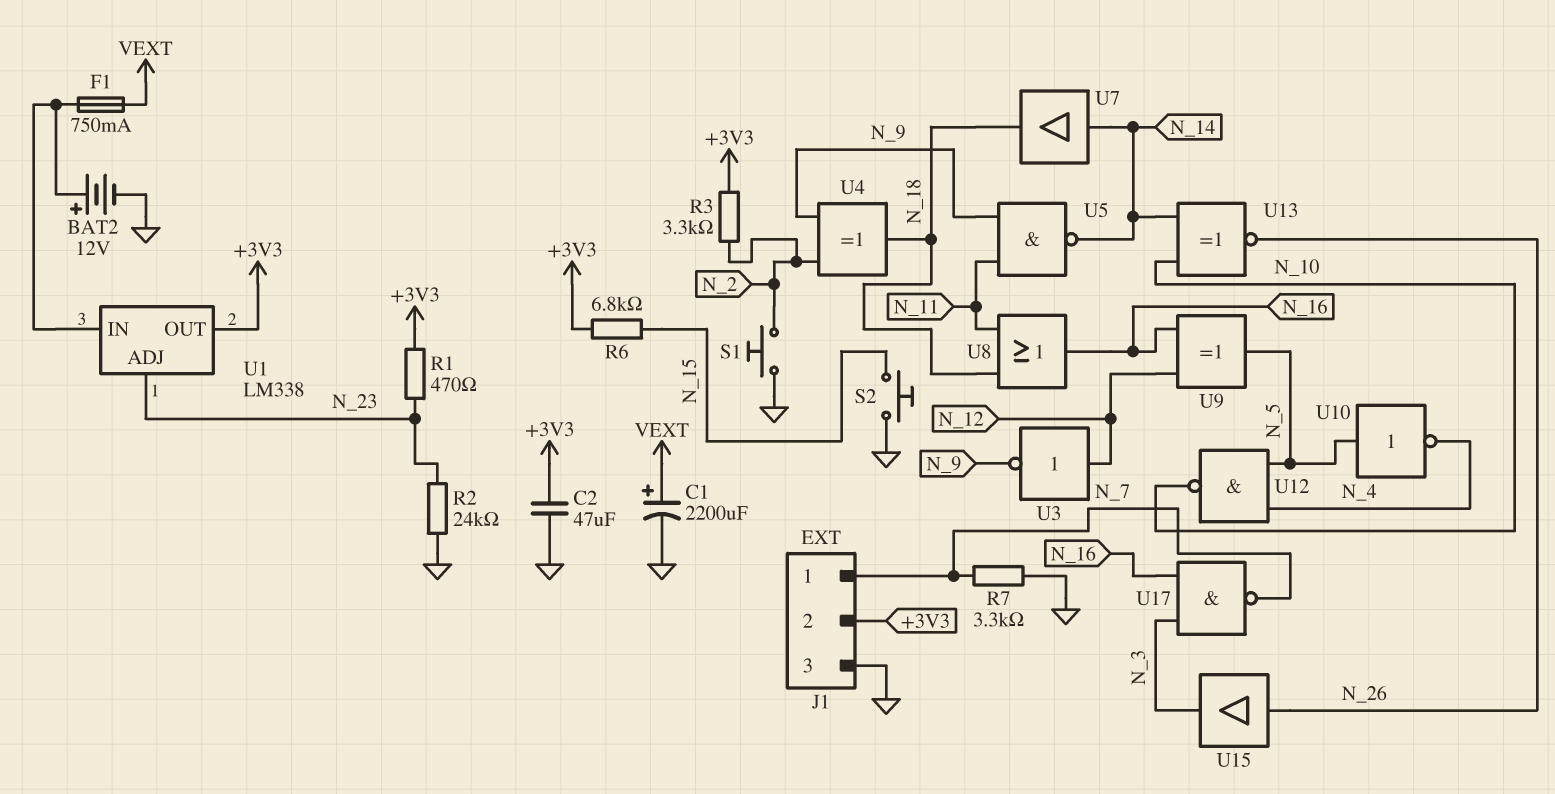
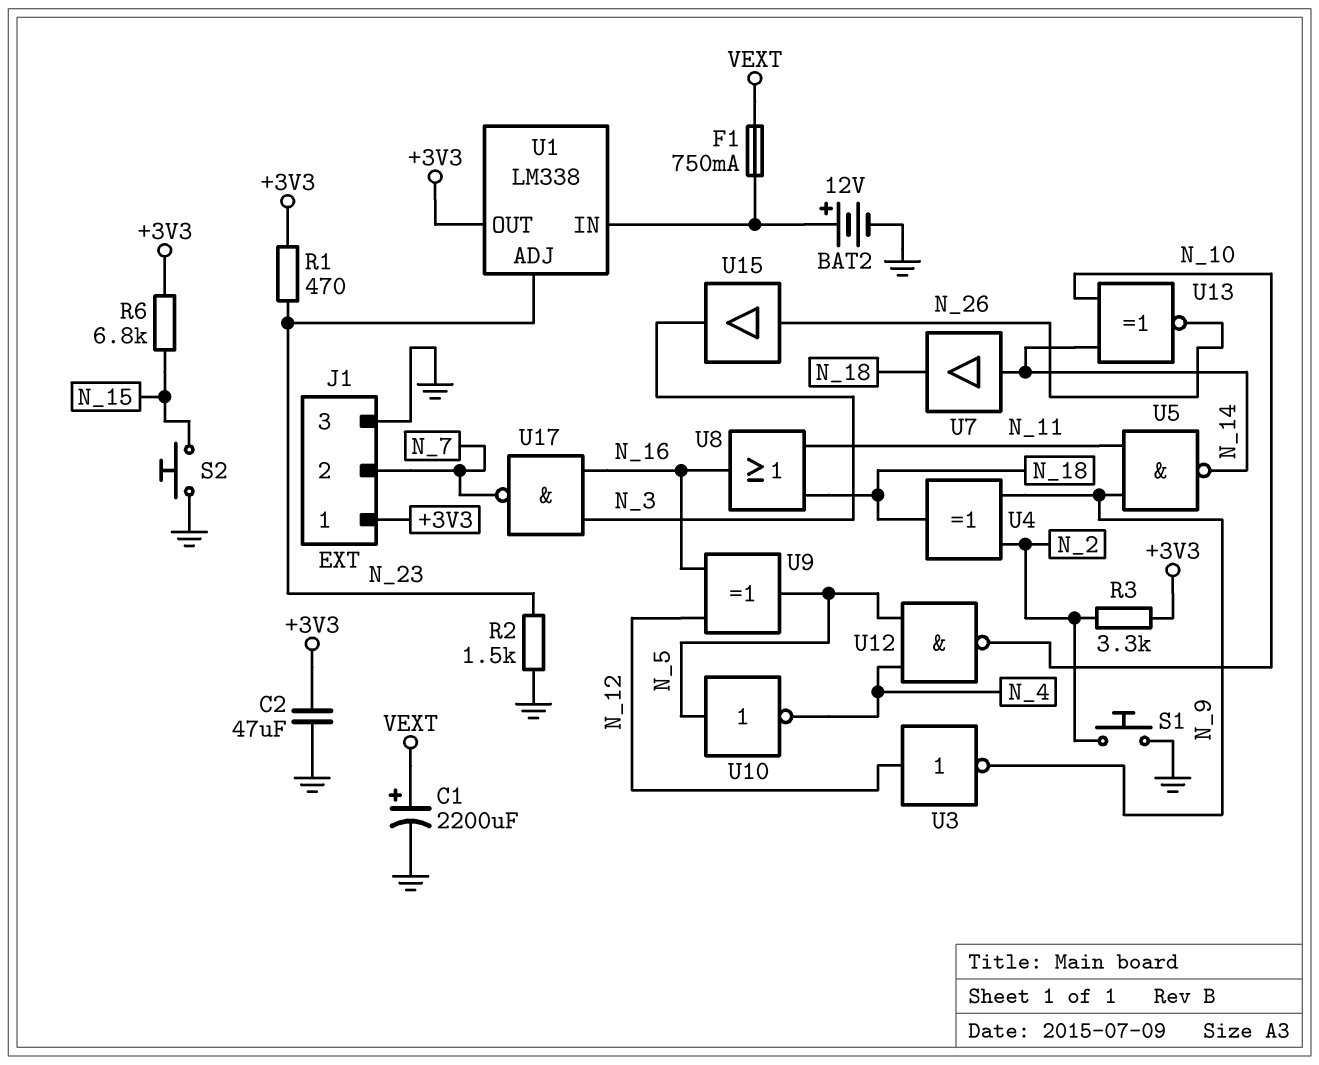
J1 pin 1: N_7 -> +3V3
J1 pin 2: +3V3 -> N_7
R2: 24k (GND, N_23) -> 1.5k (GND, N_23)
R7: 3.3k (GND, N_7) -> none

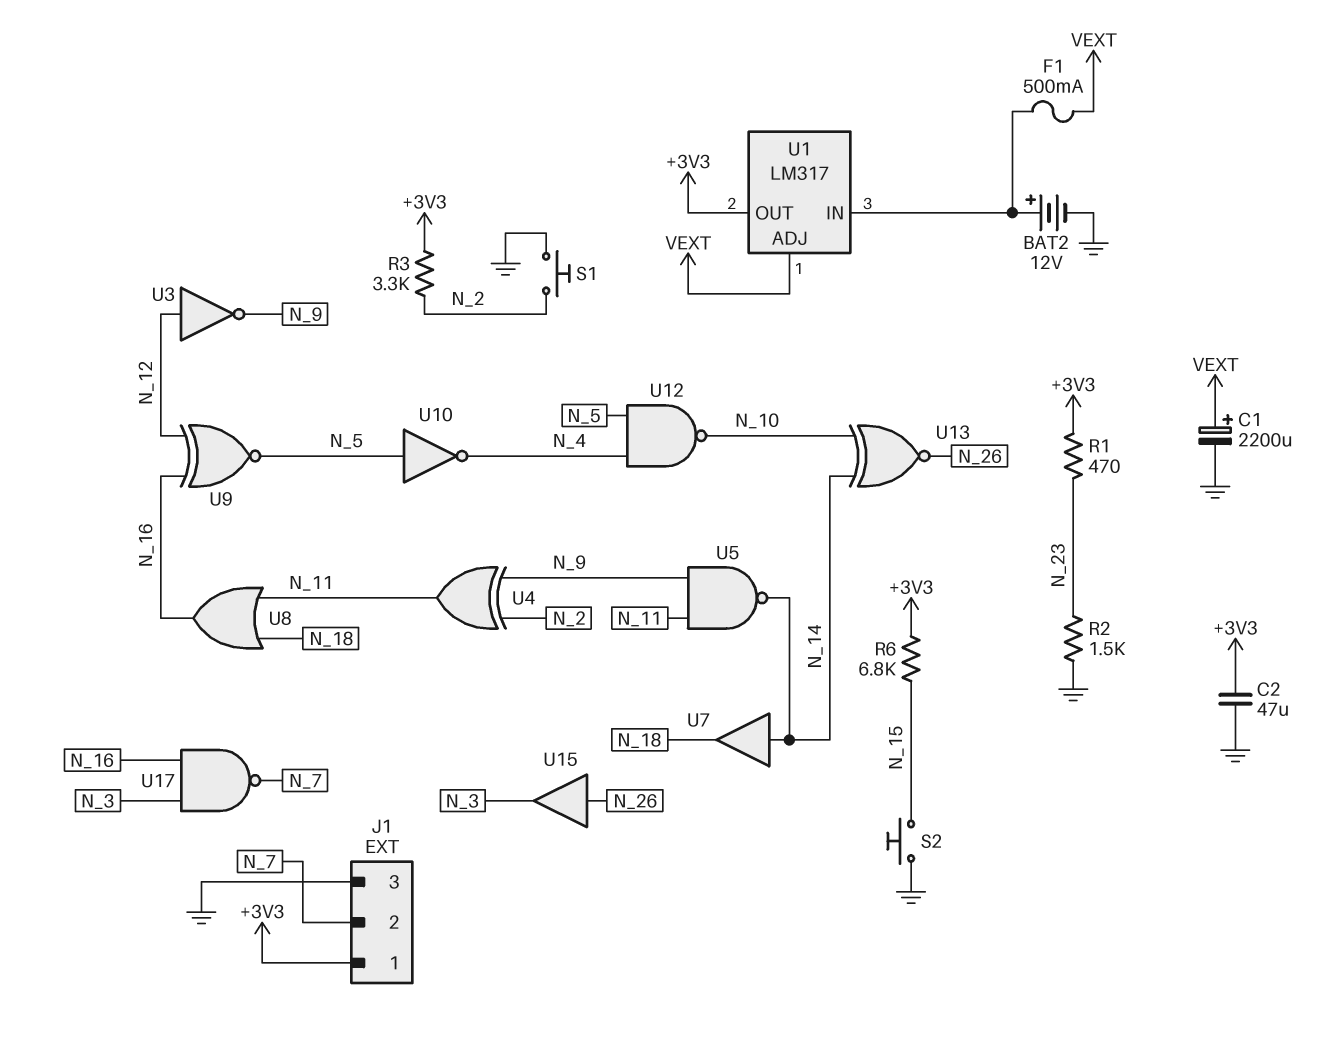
F1: 750mA (U1/IN, VEXT) -> 500mA (U1/IN, VEXT)
U1: LM338 -> LM317
U1 pin ADJ: N_23 -> VEXT
U4: XOR (in N_2, in N_9, out N_18) -> XOR (in N_2, in N_9, out N_11)
U9: XOR (in N_12, in N_16, out N_5) -> XNOR (in N_12, in N_16, out N_5)

